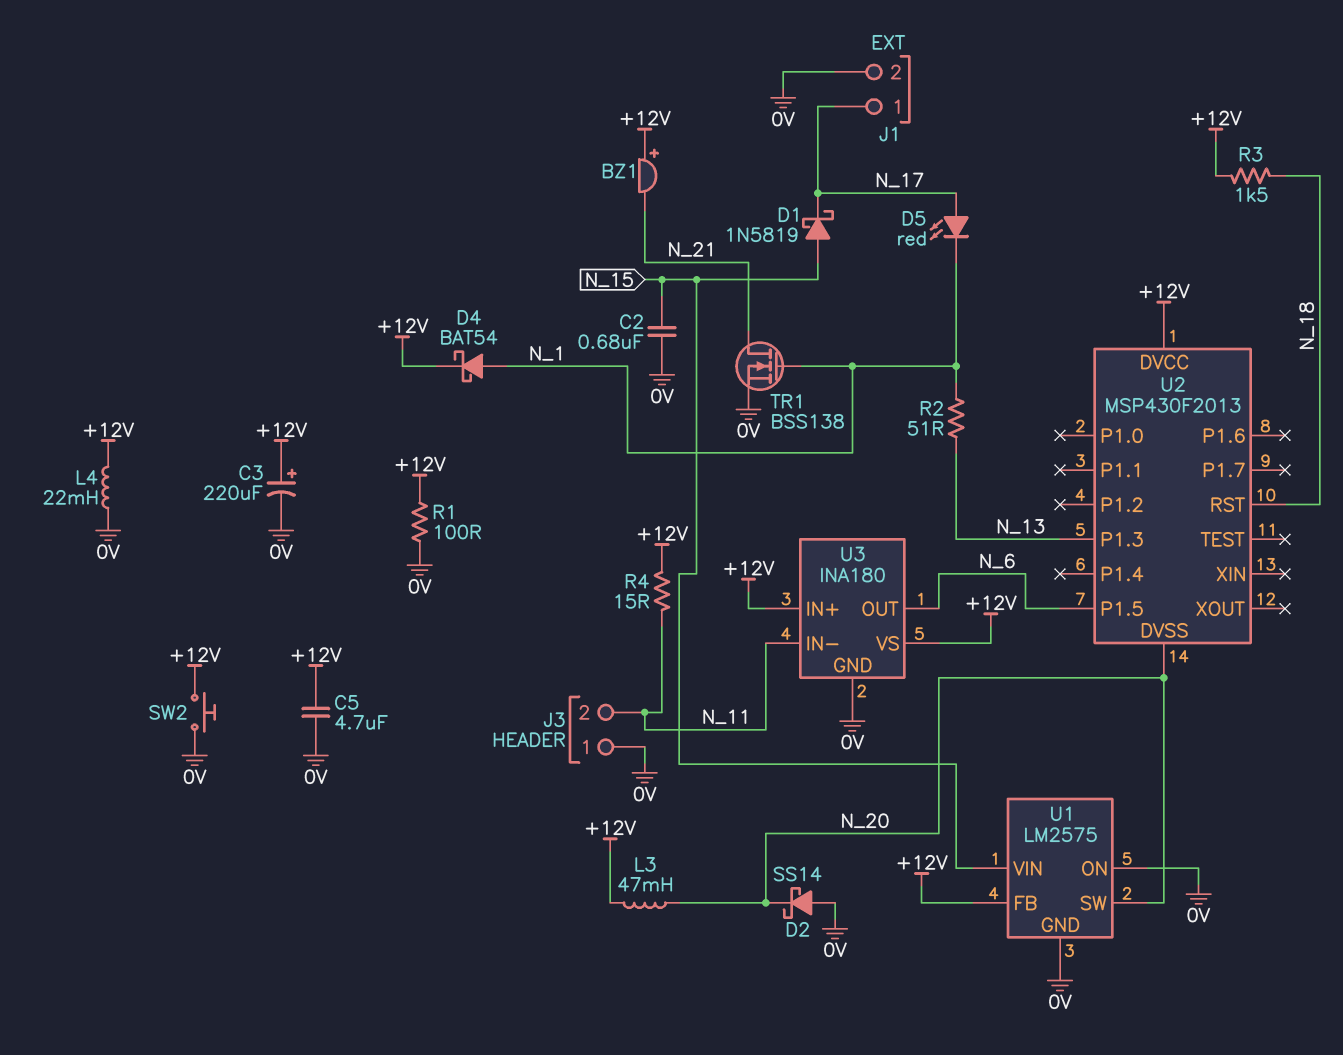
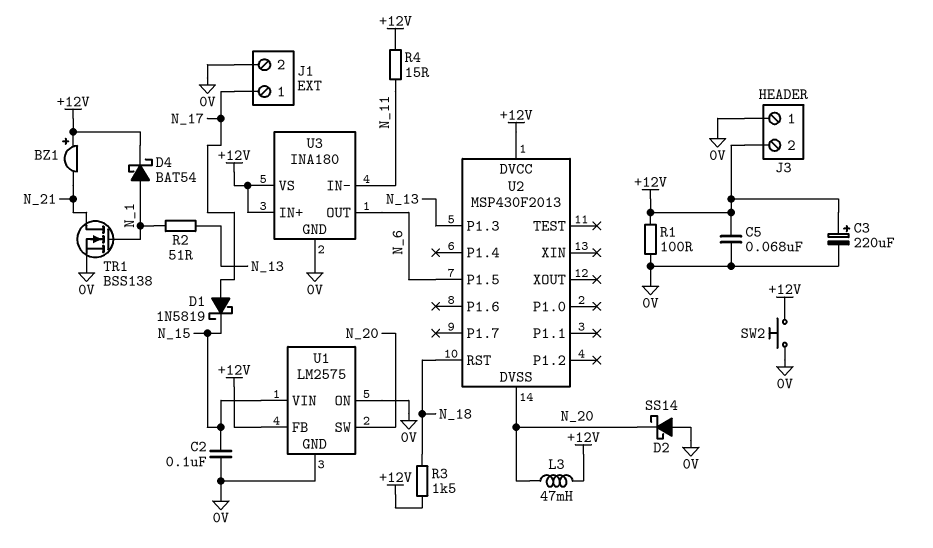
C2: 680nF (0V, N_15) -> 100nF (0V, N_15)
C5: 4.7uF (+12V, 0V) -> 68nF (+12V, 0V)
D1: schottky 1N5819 (A N_15, K N_17) -> schottky 1N5819 (A N_17, K N_15)
D5: LED red (A N_17, K N_1) -> none
J3 pin 2: N_11 -> +12V
L4: 22mH (+12V, 0V) -> none

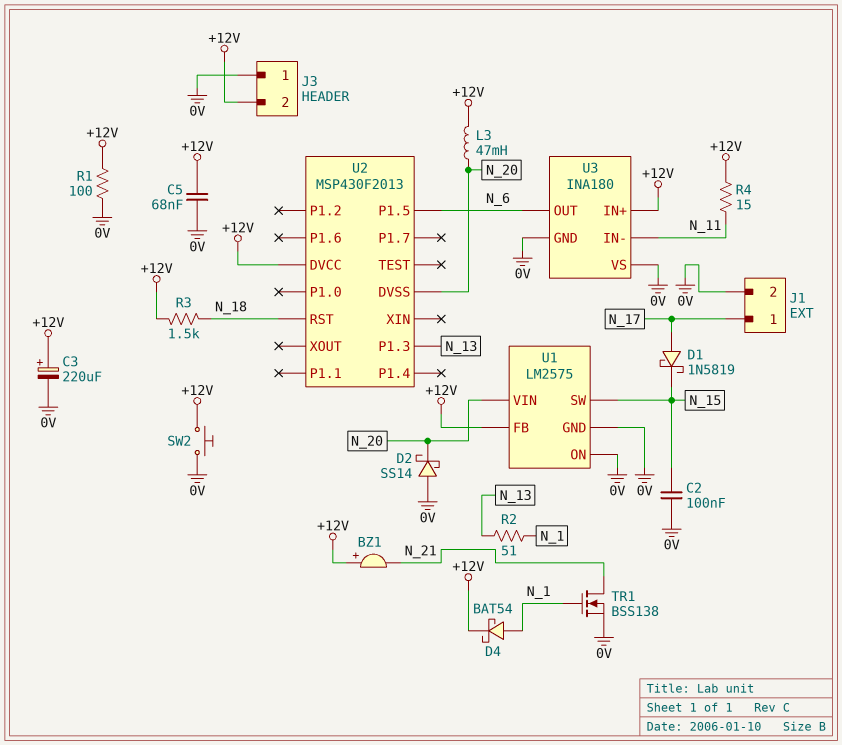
U1 pin SW: N_20 -> N_15
U1 pin VIN: N_15 -> N_20
U3 pin VS: +12V -> 0V

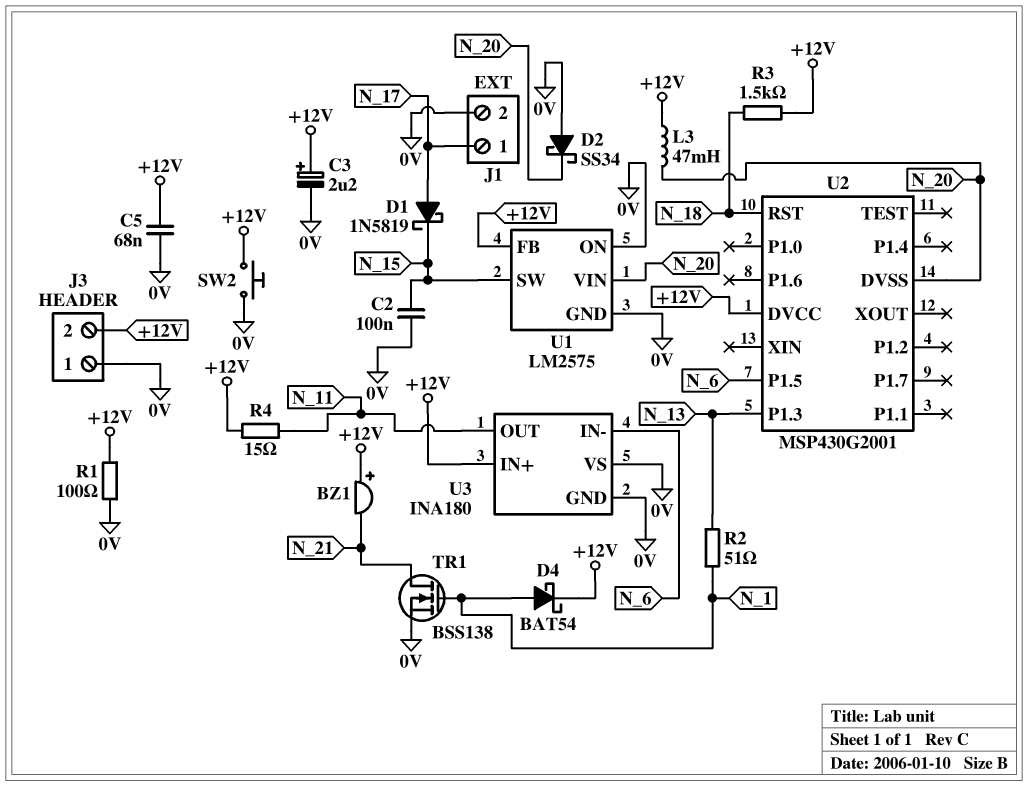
C3: 220uF (plus +12V, minus 0V) -> 2.2uF (plus +12V, minus 0V)
D2: schottky SS14 (A 0V, K N_20) -> schottky SS34 (A 0V, K N_20)
U2: MSP430F2013 -> MSP430G2001
U3 pin IN-: N_11 -> N_6
U3 pin OUT: N_6 -> N_11

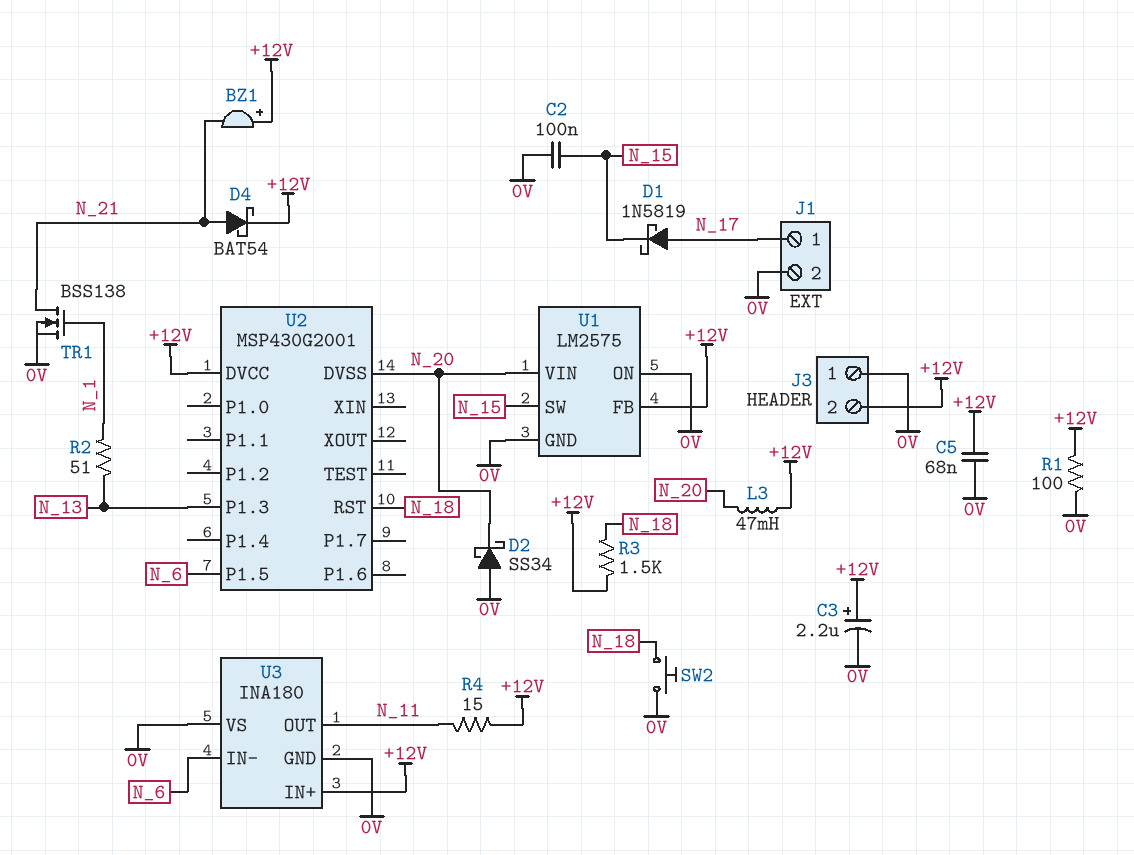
D4: schottky BAT54 (A N_1, K +12V) -> schottky BAT54 (A N_21, K +12V)
SW2: button (+12V, 0V) -> button (0V, N_18)

